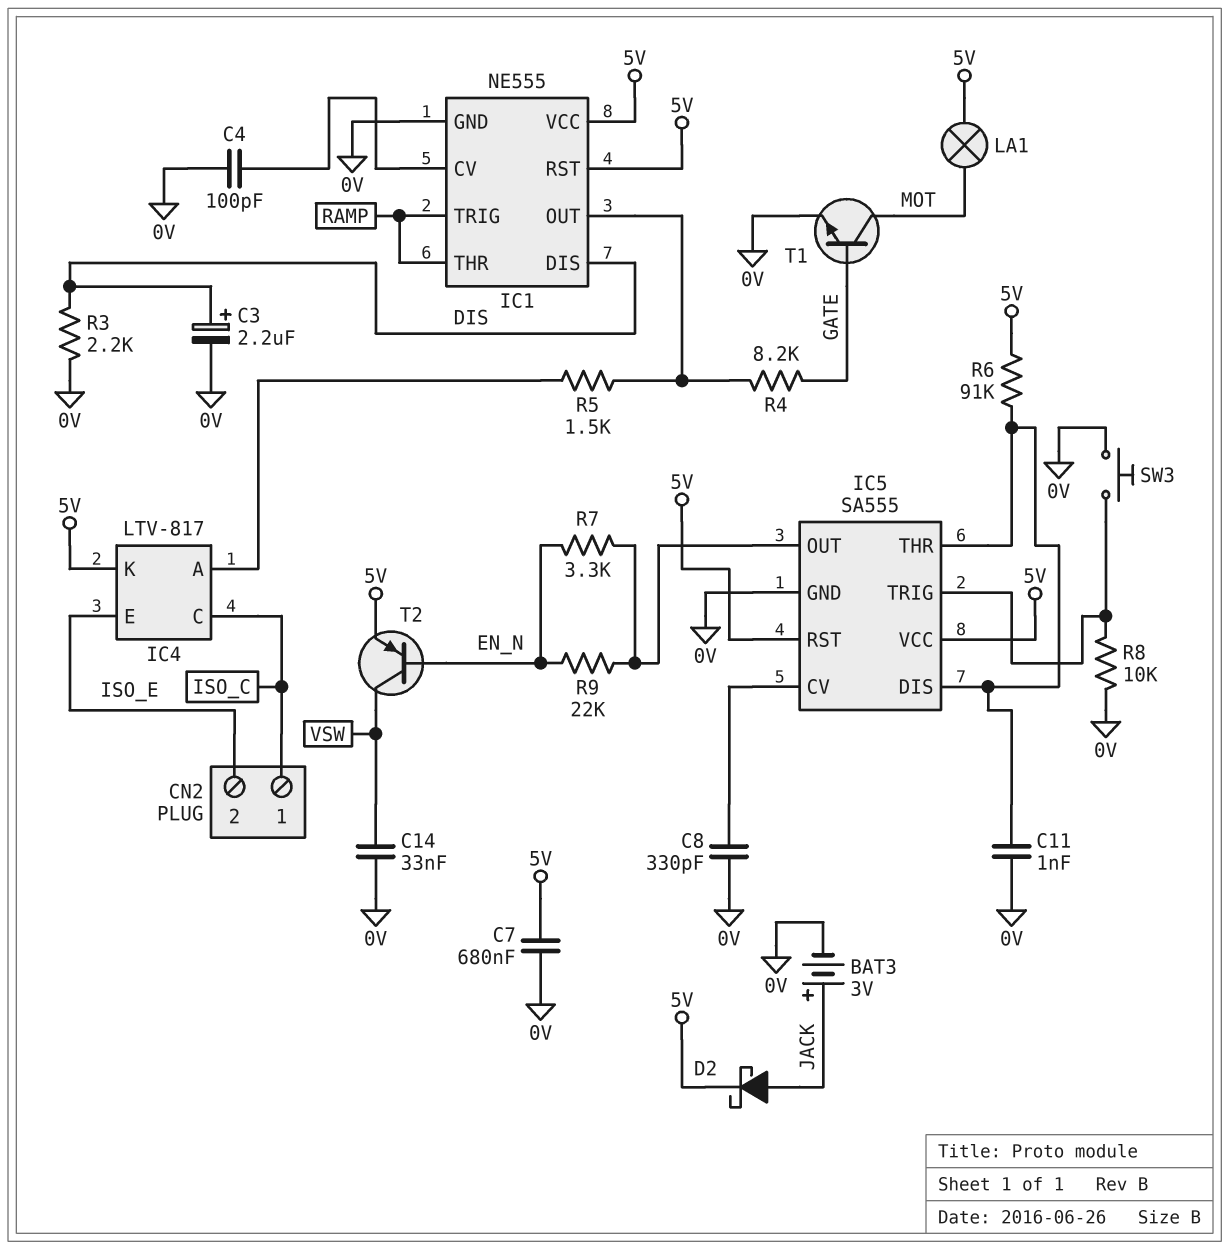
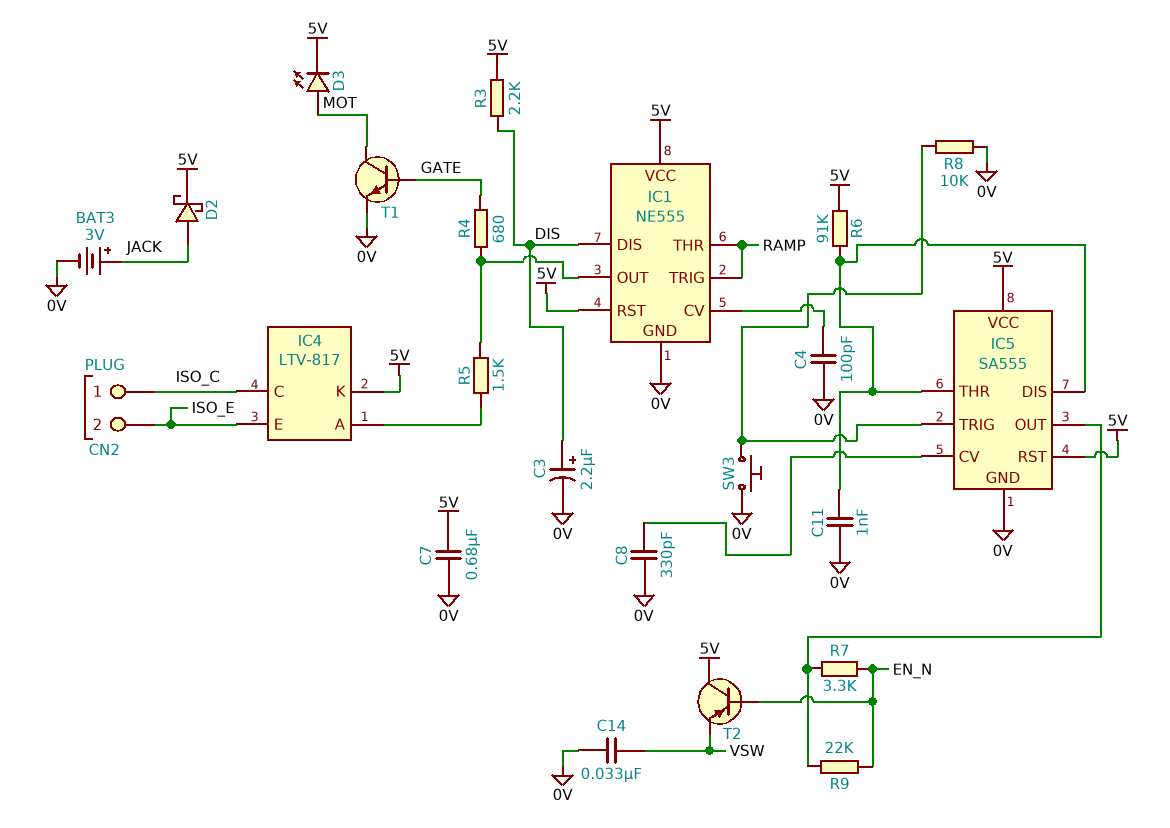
D3: none -> LED (A MOT, K 5V)
LA1: lamp (5V, MOT) -> none
R3: 2.2k (0V, DIS) -> 2.2k (5V, DIS)
R4: 8.2k (GATE, IC1/OUT) -> 680 (GATE, IC1/OUT)
T2: PNP (B EN_N, C VSW, E 5V) -> PNP (B EN_N, C 5V, E VSW)

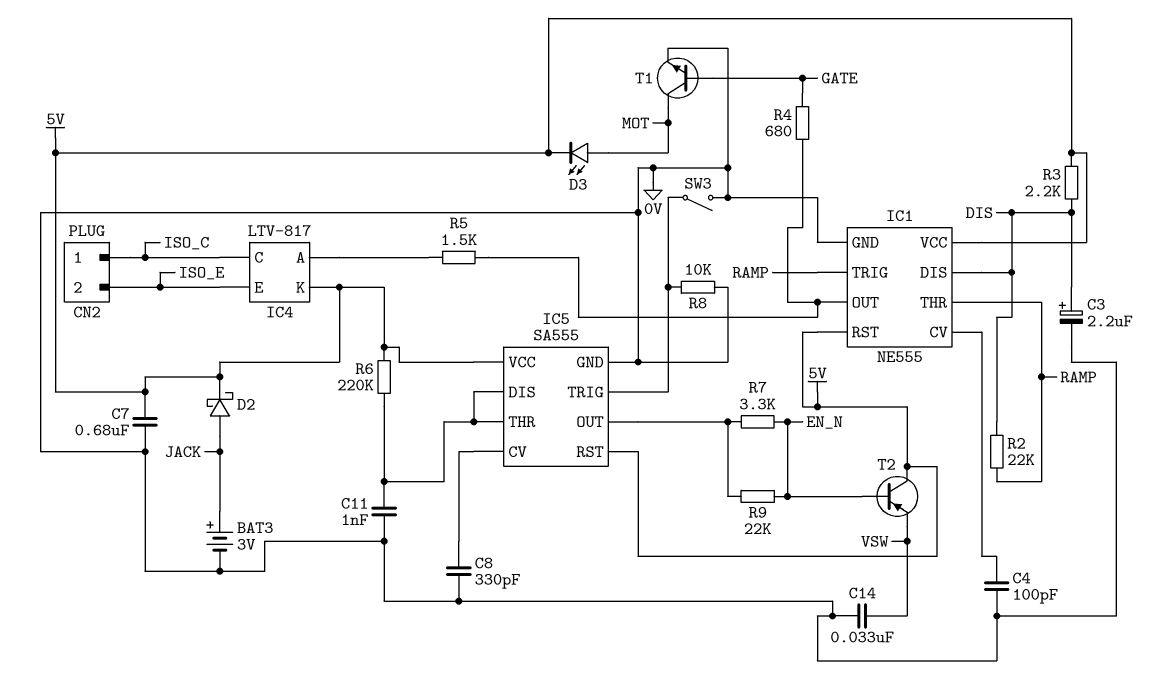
R2: none -> 22k (DIS, RAMP)
R6: 91k (5V, IC5/DIS) -> 220k (5V, IC5/DIS)
SW3: button (0V, IC5/TRIG) -> switch (0V, IC5/TRIG)

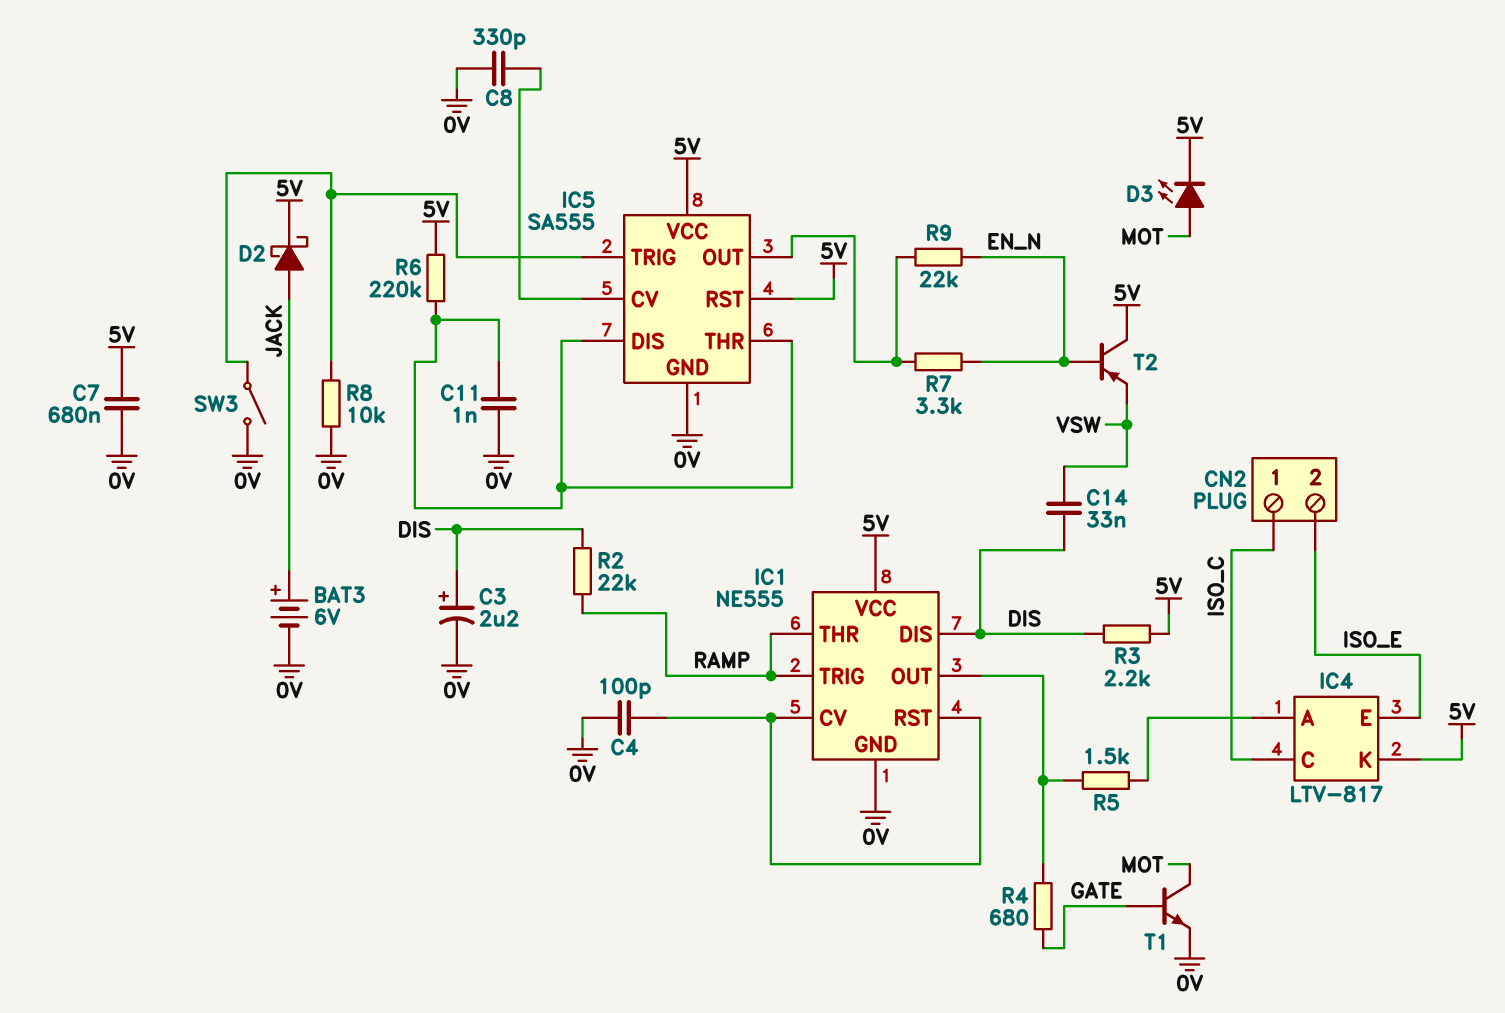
BAT3: 3V (plus JACK, minus 0V) -> 6V (plus JACK, minus 0V)
C14: 33nF (0V, VSW) -> 33nF (DIS, VSW)
IC1 pin RST: 5V -> IC1/CV

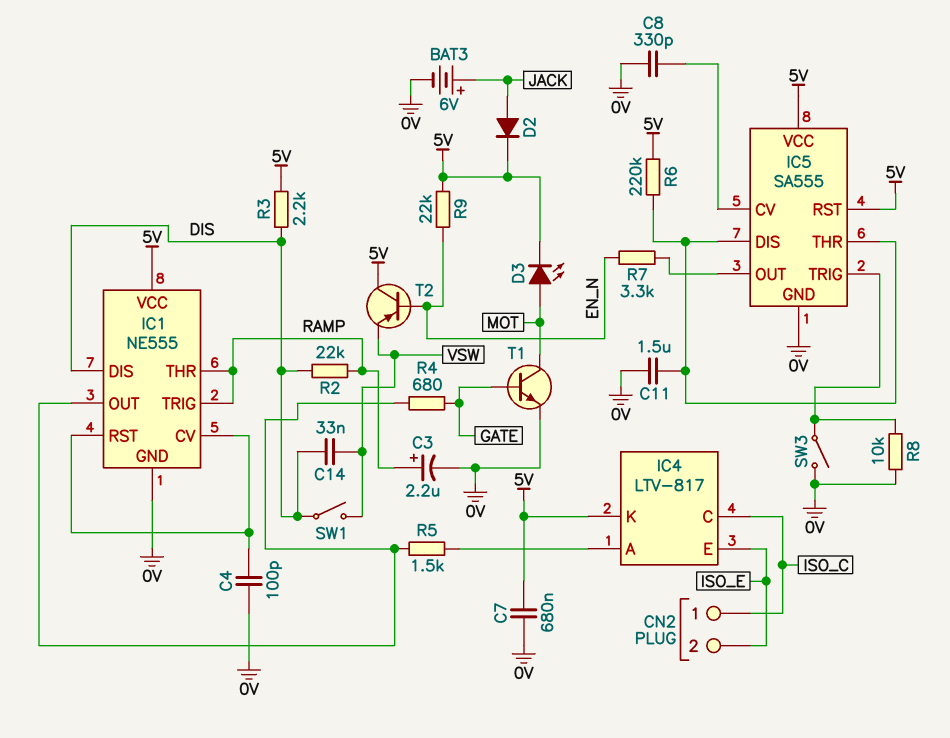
C3: 2.2uF (plus DIS, minus 0V) -> 2.2uF (plus RAMP, minus 0V)
C11: 1nF (0V, IC5/DIS) -> 1.5uF (0V, IC5/DIS)
D2: schottky (A JACK, K 5V) -> diode (A JACK, K 5V)
R9: 22k (EN_N, IC5/OUT) -> 22k (5V, EN_N)
SW1: none -> switch (DIS, VSW)

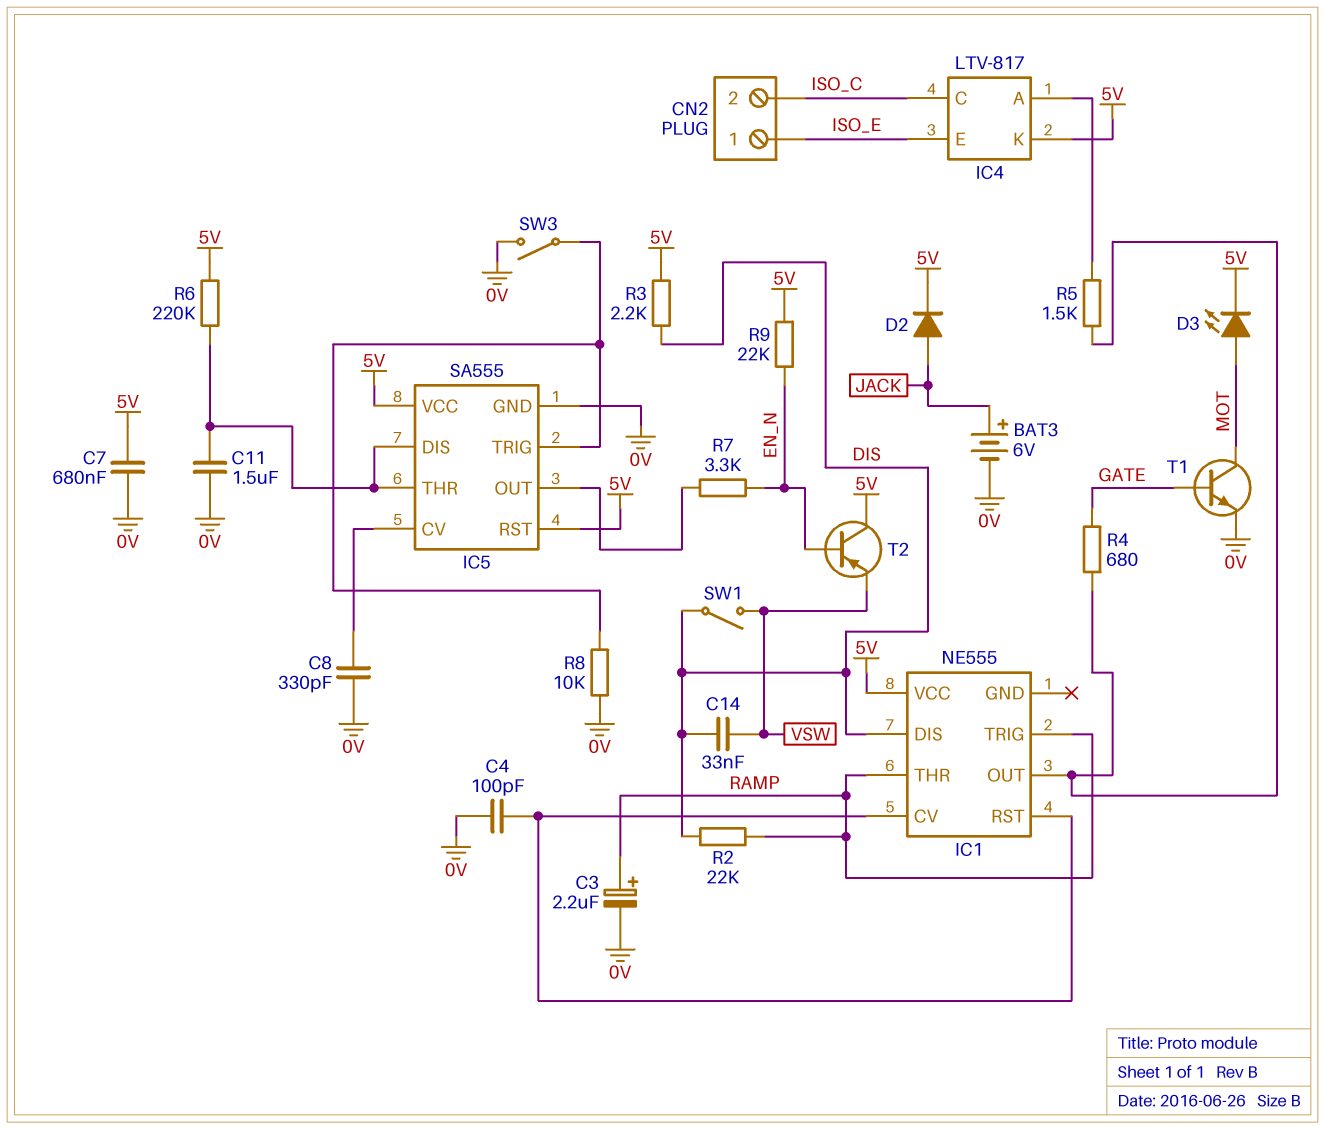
CN2 pin 1: ISO_C -> ISO_E
CN2 pin 2: ISO_E -> ISO_C
IC1 pin GND: 0V -> none

